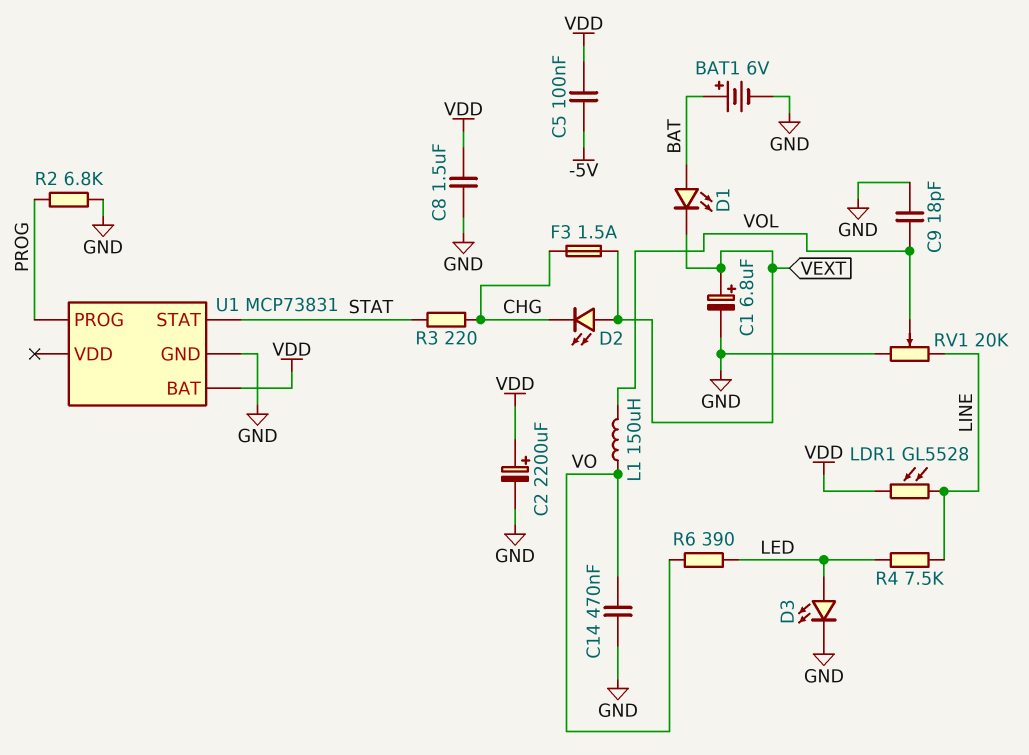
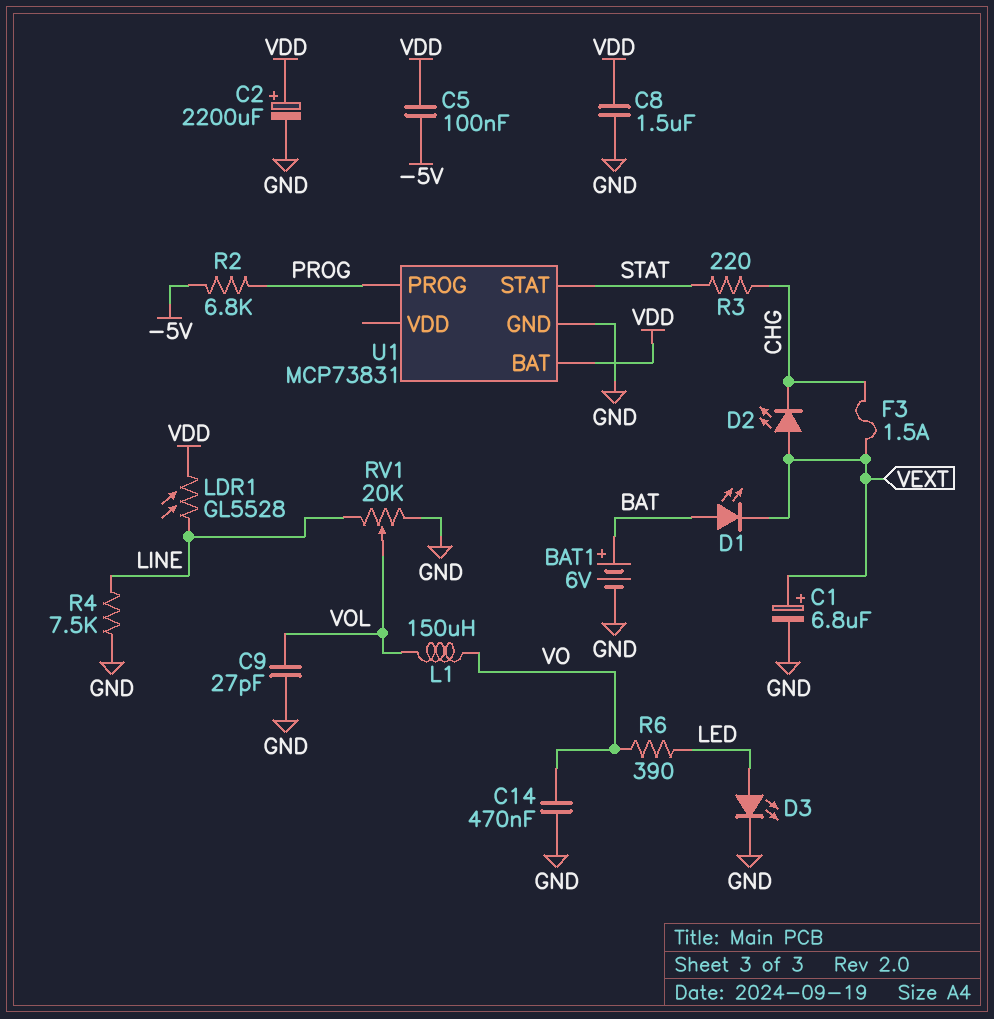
C9: 18pF (GND, VOL) -> 27pF (GND, VOL)
R2: 6.8k (GND, PROG) -> 6.8k (-5V, PROG)
R4: 7.5k (LED, LINE) -> 7.5k (GND, LINE)

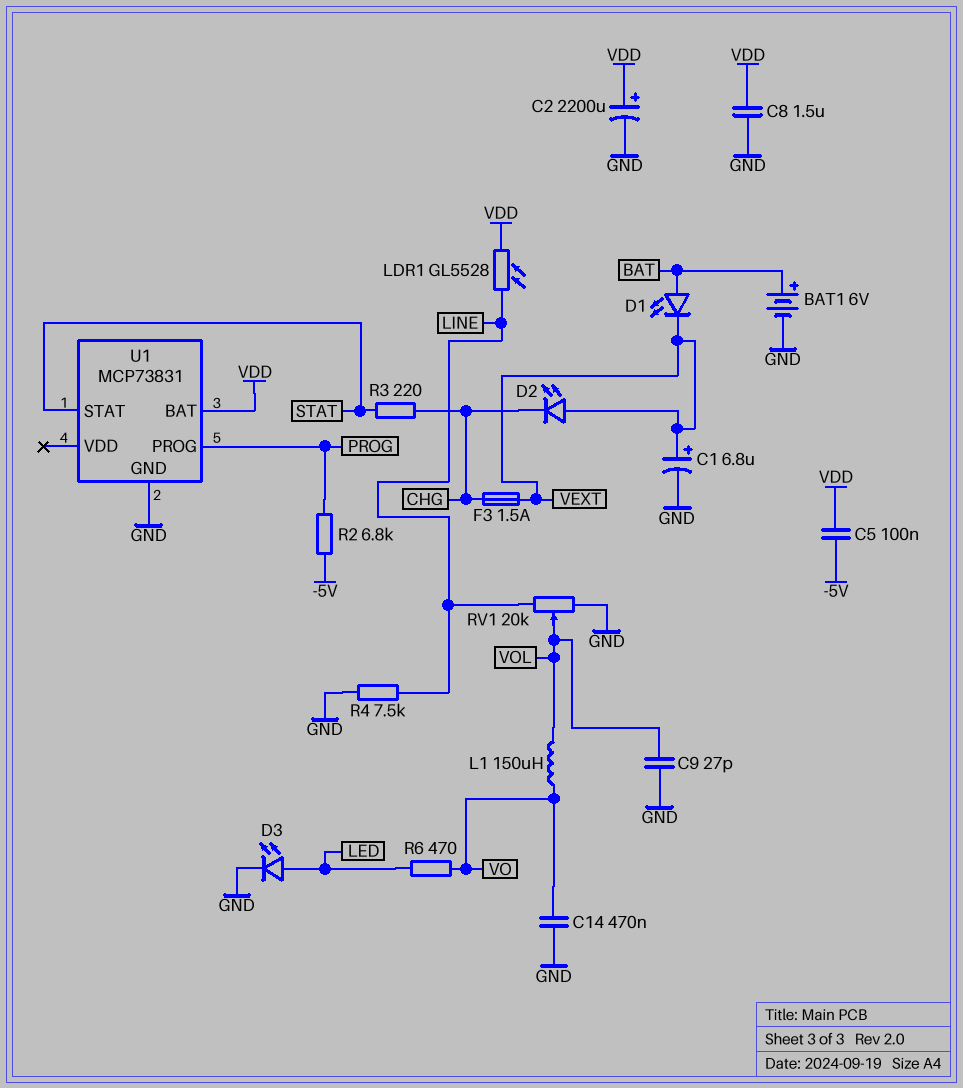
R6: 390 (LED, VO) -> 470 (LED, VO)

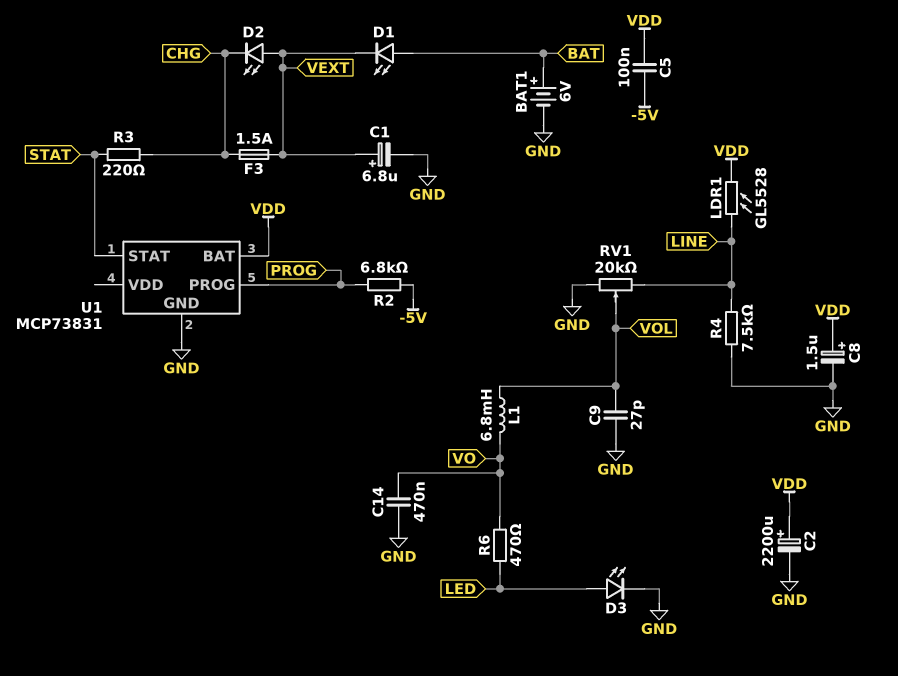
C8: 1.5uF (GND, VDD) -> 1.5uF (plus VDD, minus GND)
L1: 150uH (VO, VOL) -> 6.8mH (VO, VOL)

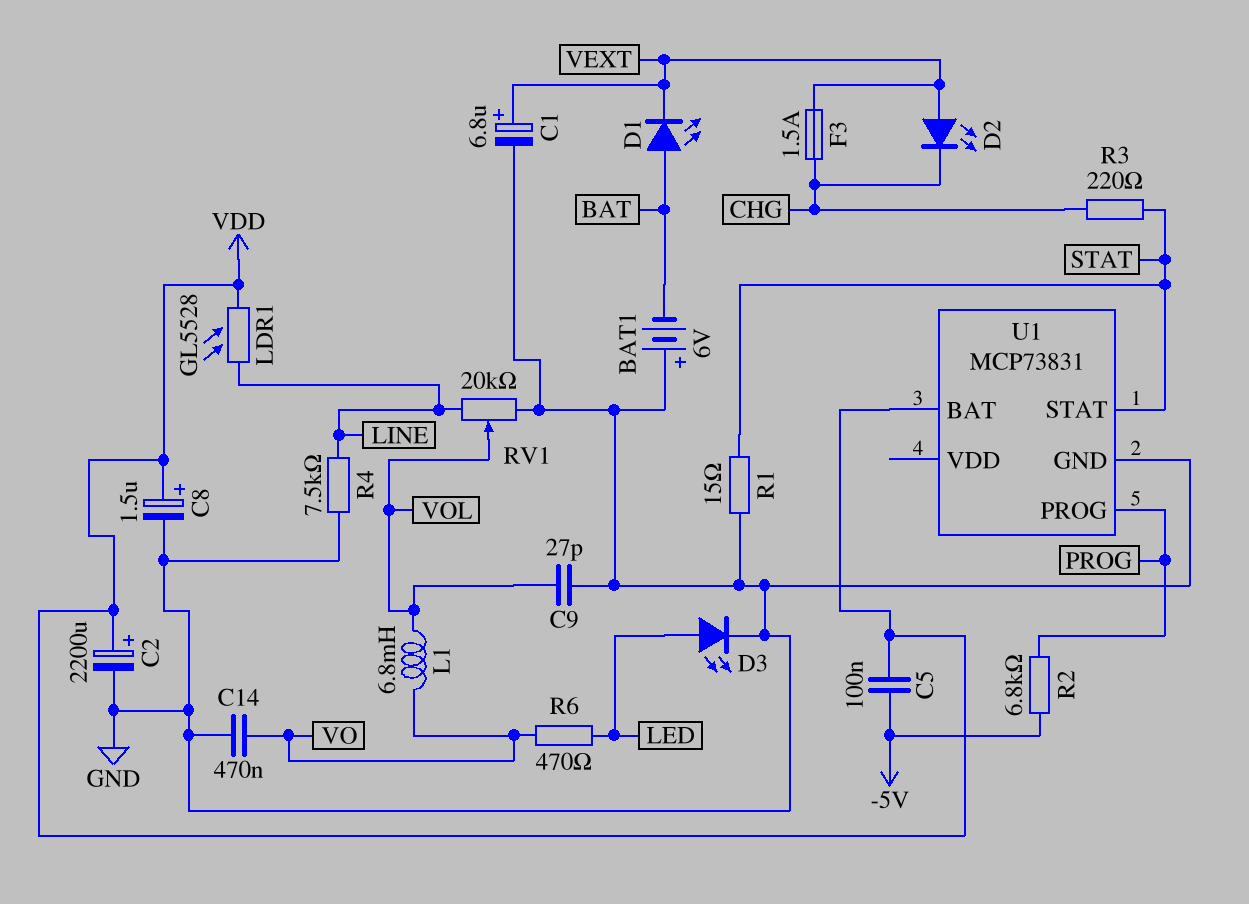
BAT1: 6V (plus BAT, minus GND) -> 6V (plus GND, minus BAT)
R1: none -> 15 (GND, STAT)

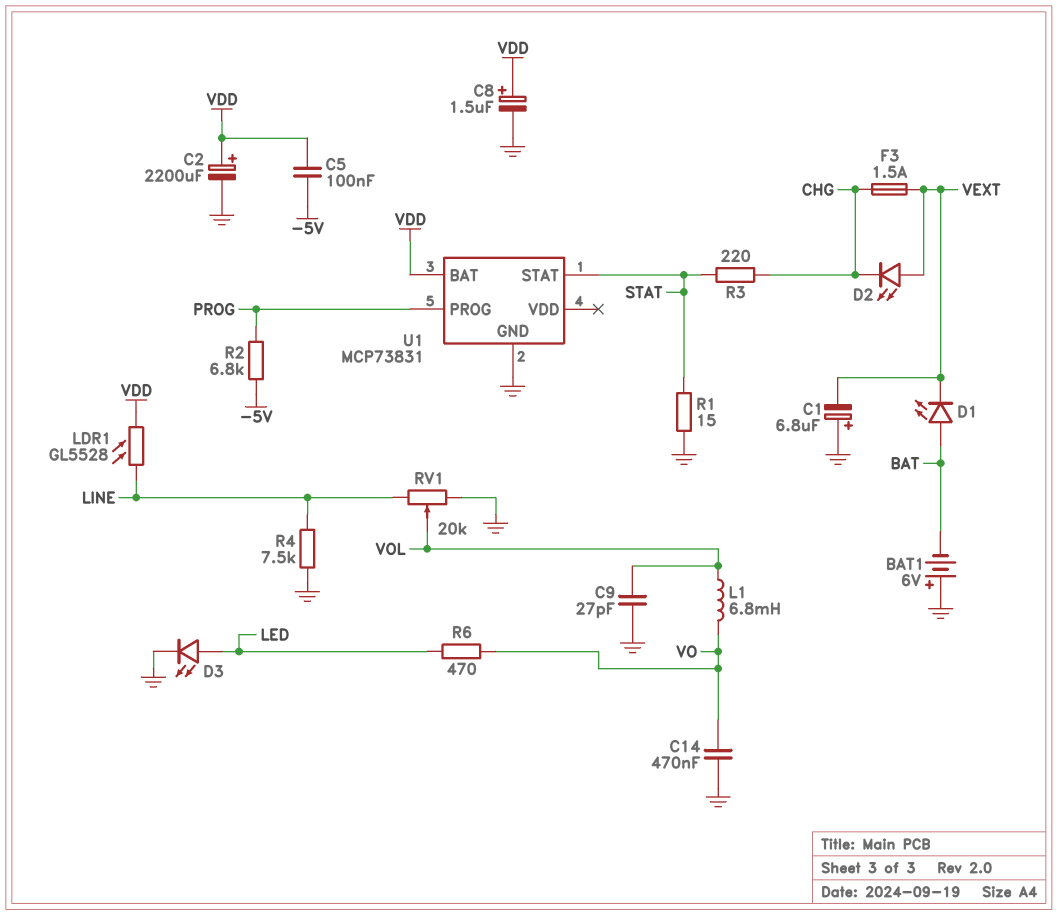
C1: 6.8uF (plus VEXT, minus GND) -> 6.8uF (plus GND, minus VEXT)

